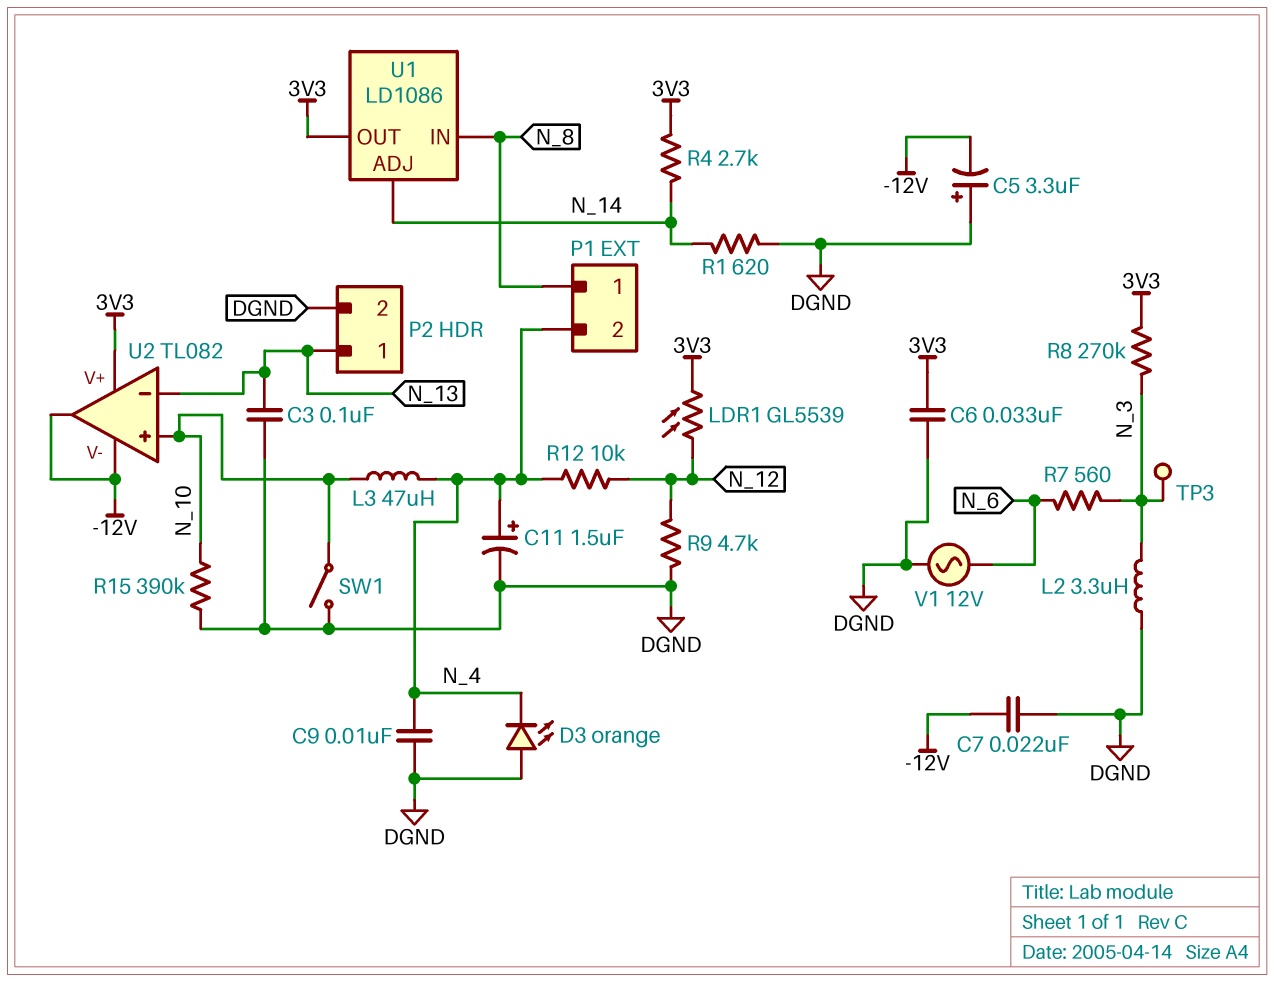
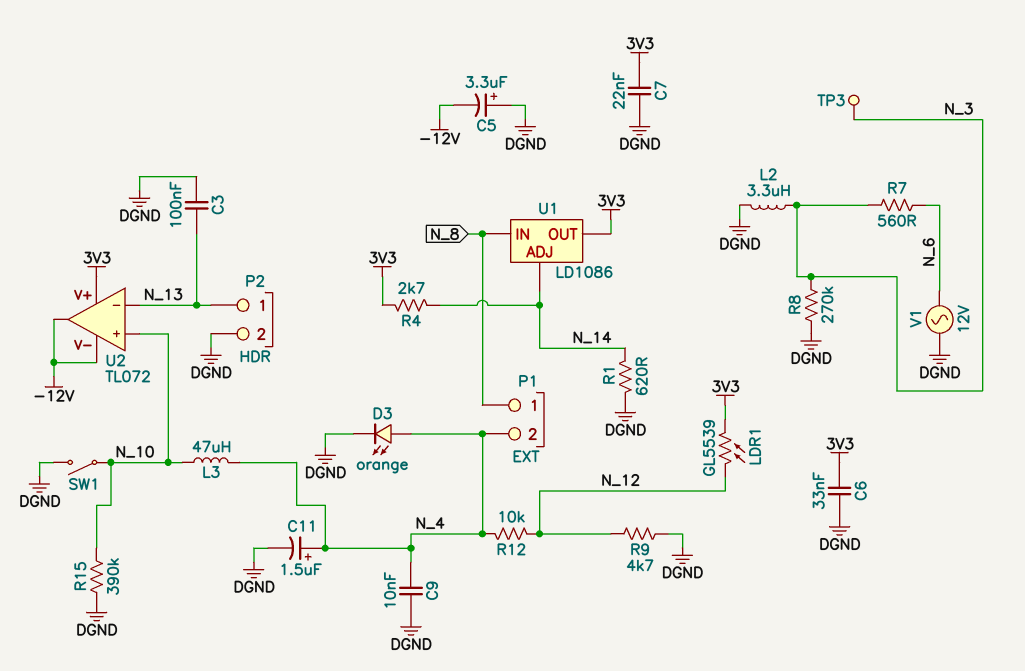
C7: 22nF (-12V, DGND) -> 22nF (3V3, DGND)
D3: LED orange (A DGND, K N_4) -> LED orange (A N_4, K DGND)
R8: 270k (3V3, N_3) -> 270k (DGND, N_3)
U2: TL082 -> TL072

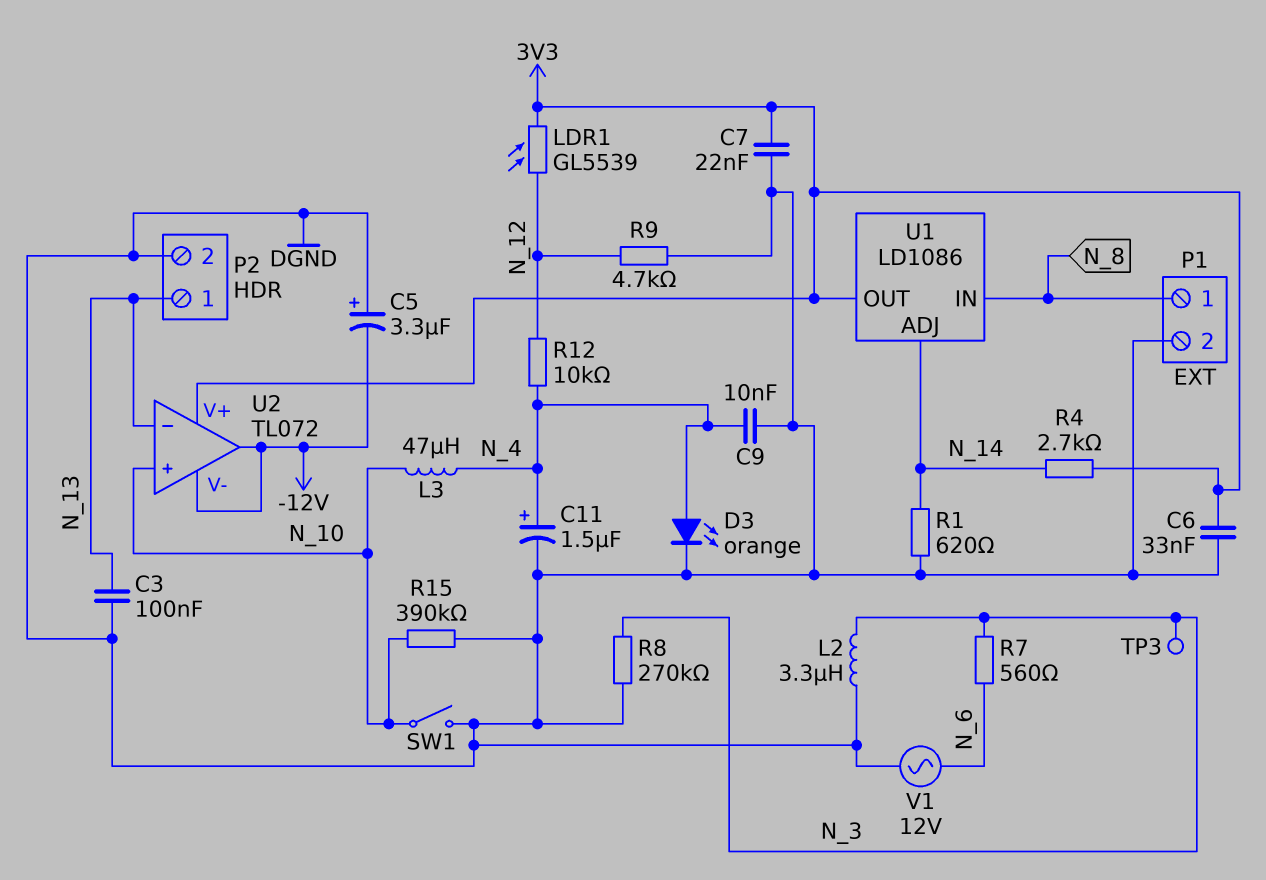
P1 pin 2: N_4 -> DGND

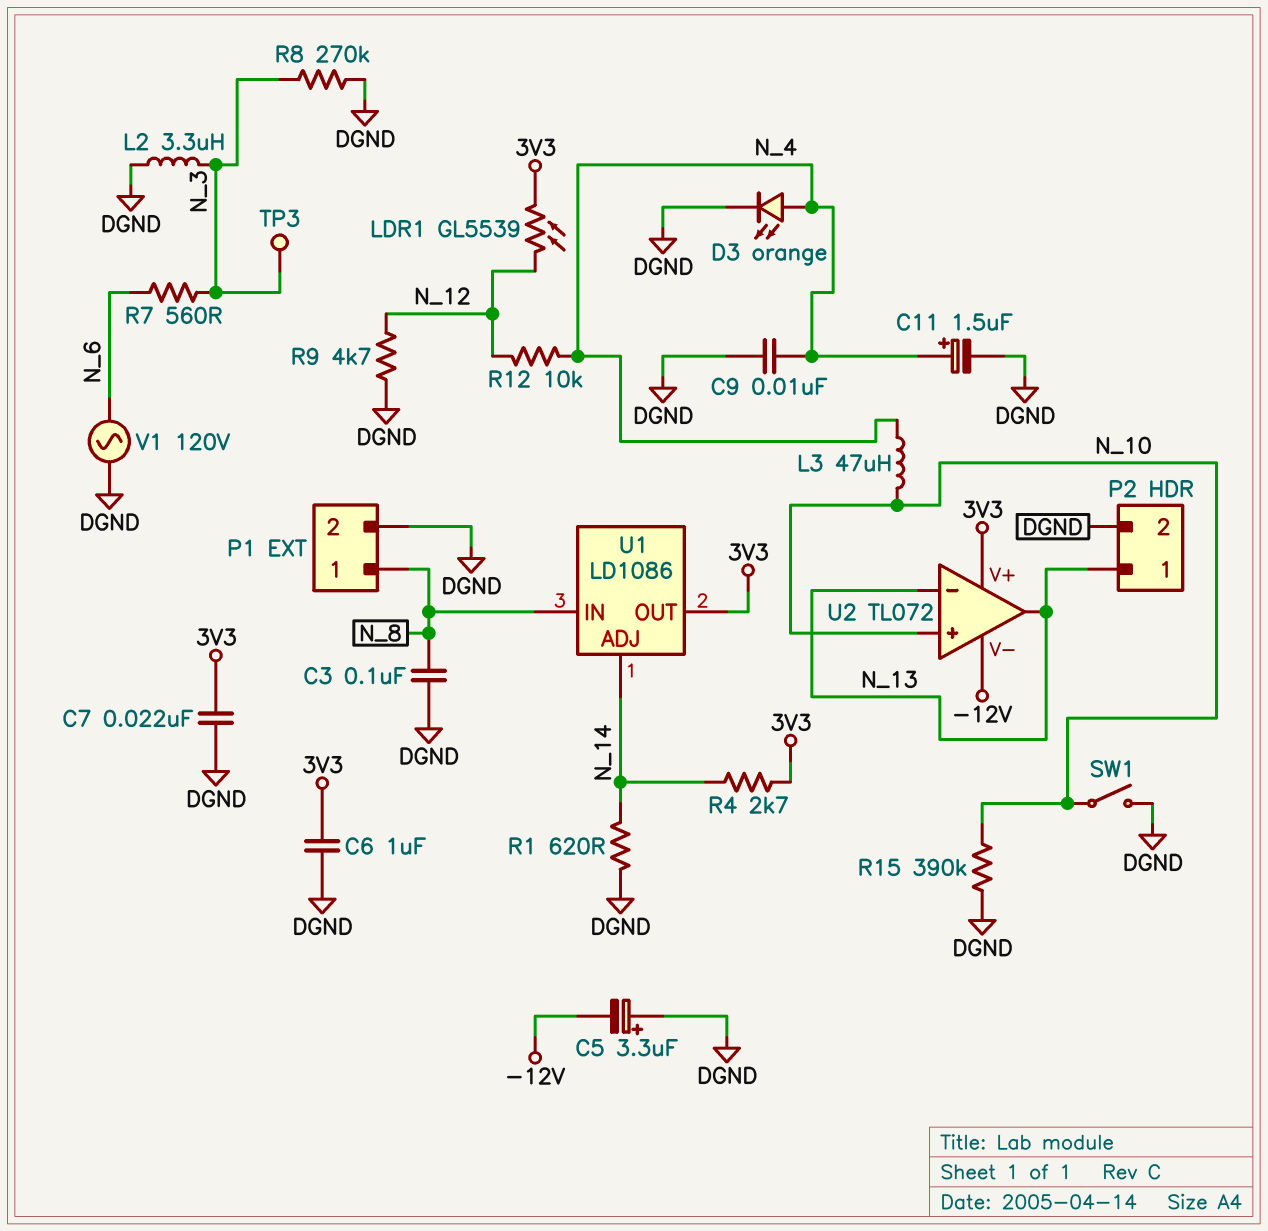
C3: 100nF (DGND, N_13) -> 100nF (DGND, N_8)
C6: 33nF (3V3, DGND) -> 1uF (3V3, DGND)
U2 pin out: -12V -> N_13
V1: AC 12V (DGND, N_6) -> AC 120V (DGND, N_6)

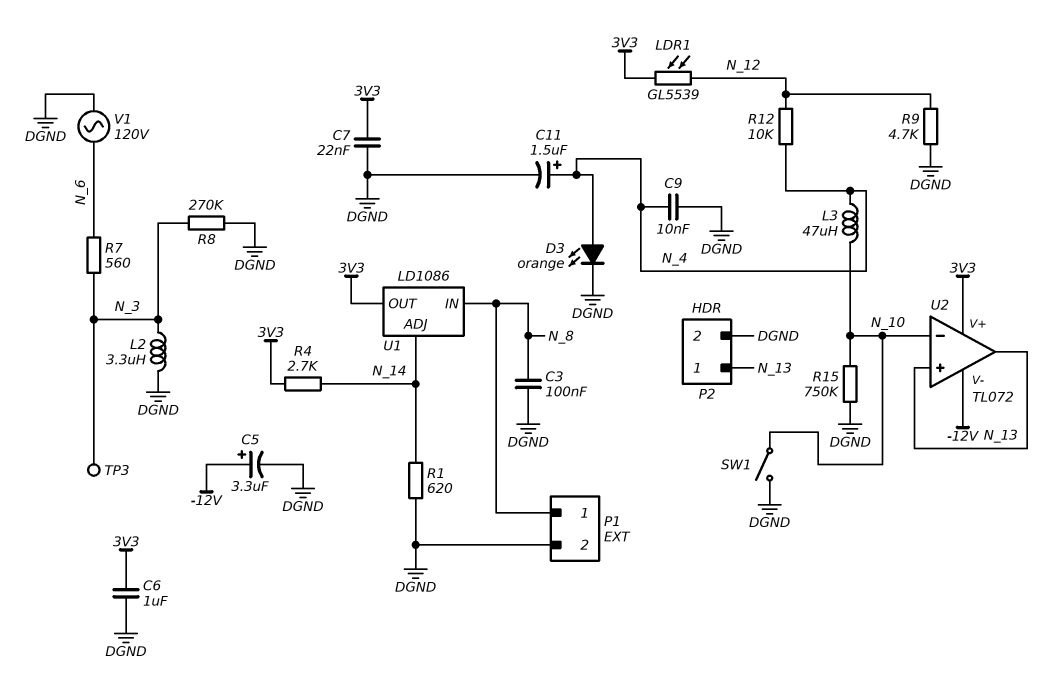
C5: 3.3uF (plus DGND, minus -12V) -> 3.3uF (plus -12V, minus DGND)
R15: 390k (DGND, N_10) -> 750k (DGND, N_10)
U2 pin in+: N_10 -> N_13
U2 pin in-: N_13 -> N_10

